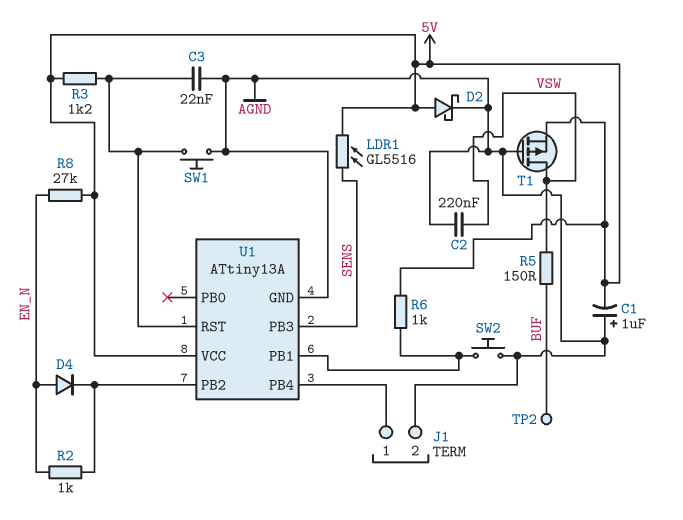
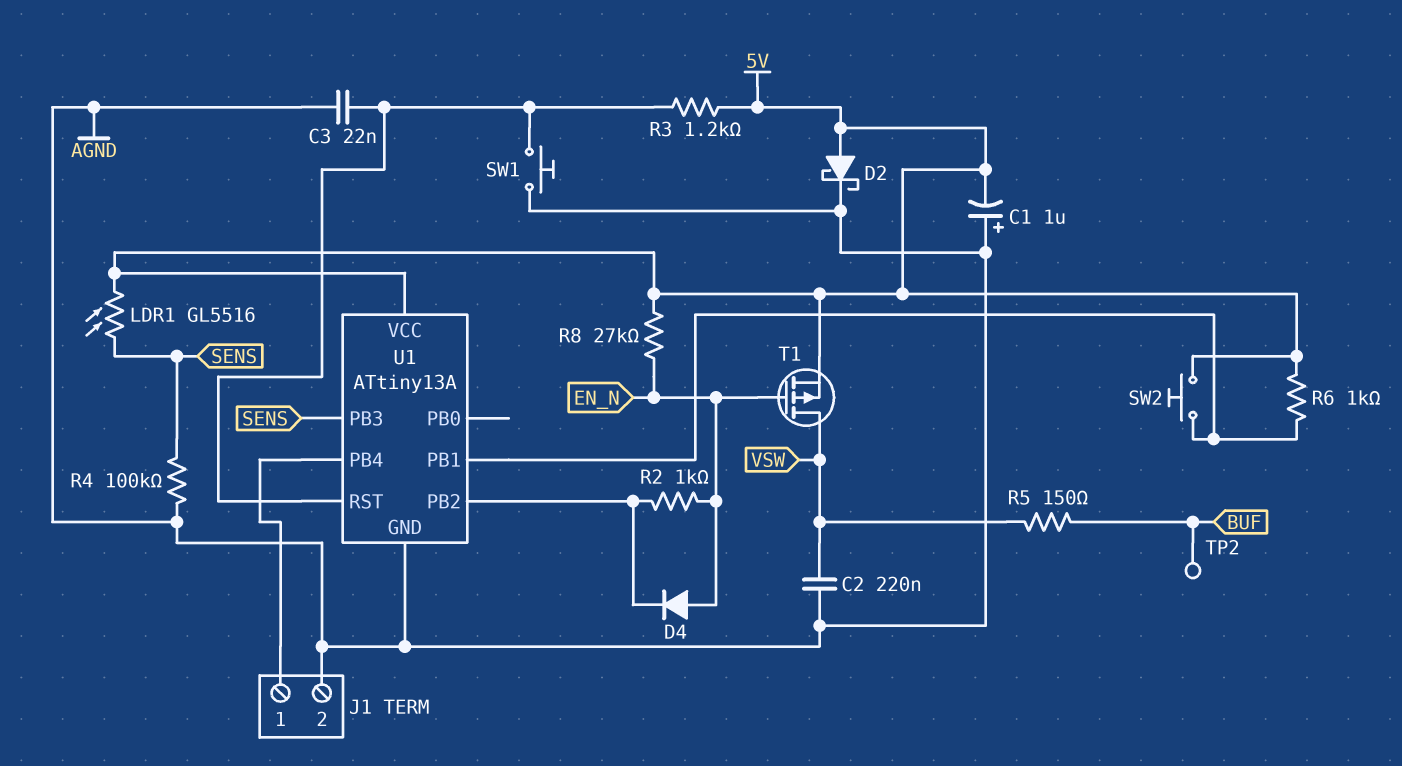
R4: none -> 100k (AGND, SENS)
SW2: button (AGND, U1/PB1) -> button (5V, U1/PB1)
T1: PMOS (G AGND, D VSW, S 5V) -> PMOS (G EN_N, D VSW, S 5V)

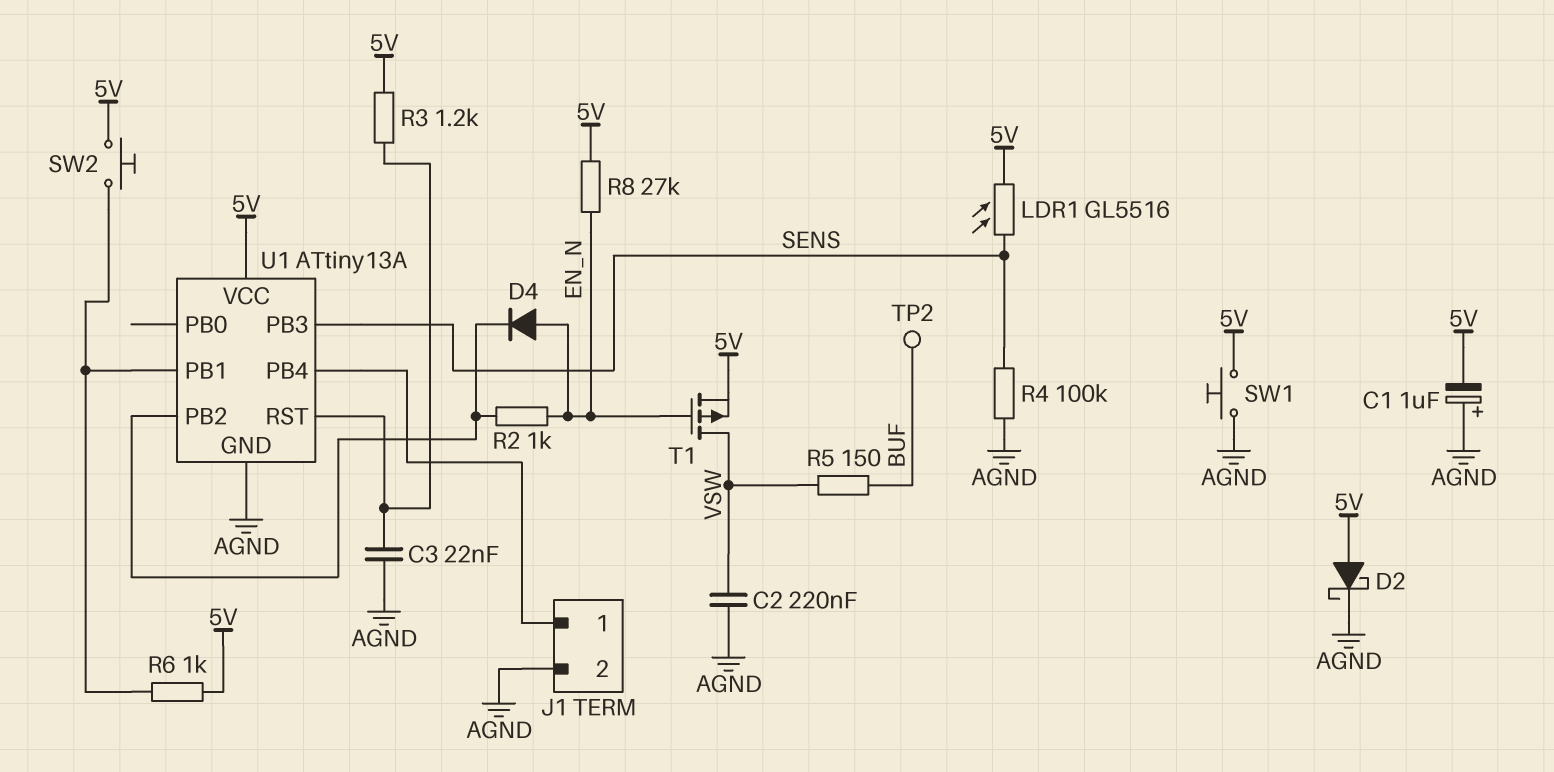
SW1: button (AGND, U1/RST) -> button (5V, AGND)

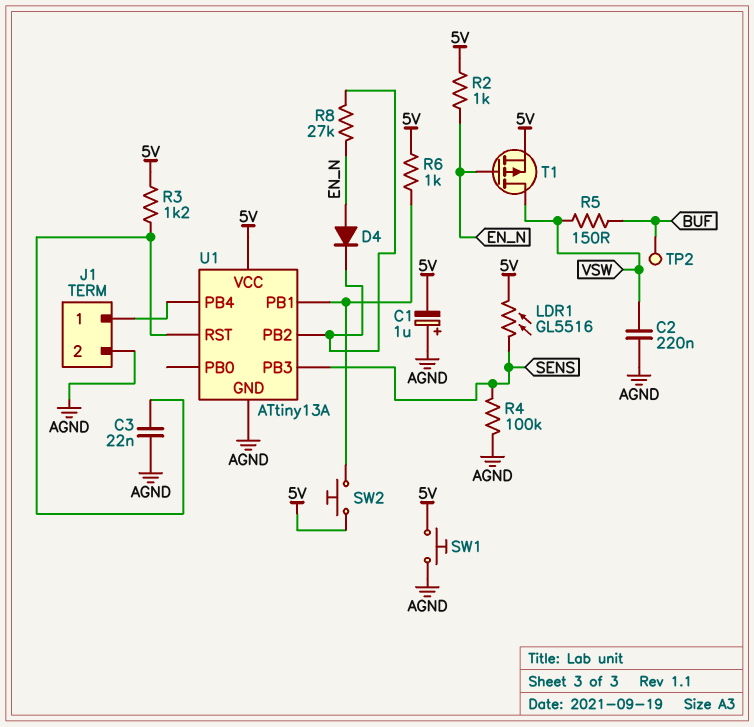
D2: schottky (A 5V, K AGND) -> none
R2: 1k (EN_N, U1/PB2) -> 1k (5V, EN_N)
R8: 27k (5V, EN_N) -> 27k (EN_N, U1/PB2)

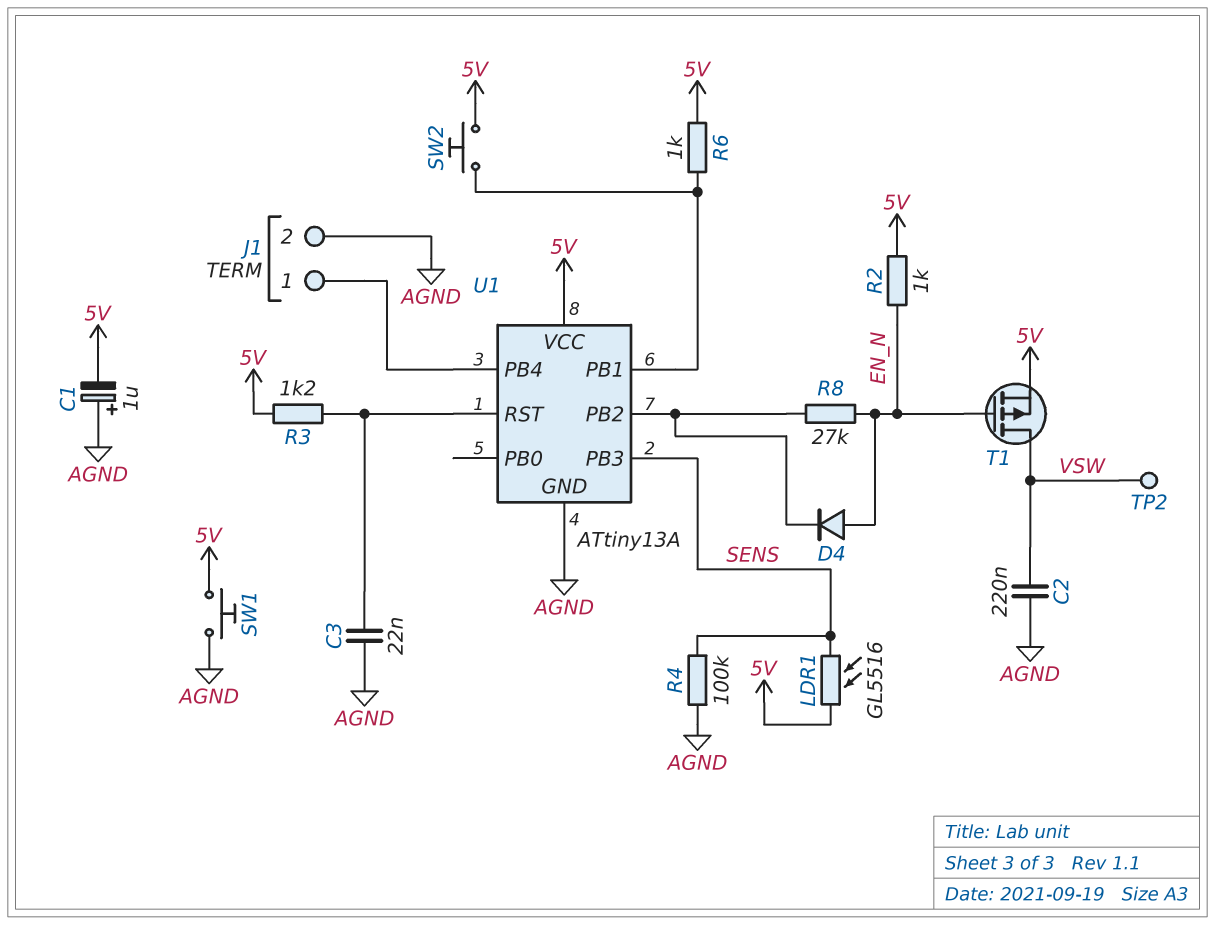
R5: 150 (BUF, VSW) -> none
TP2: test point (BUF) -> test point (VSW)

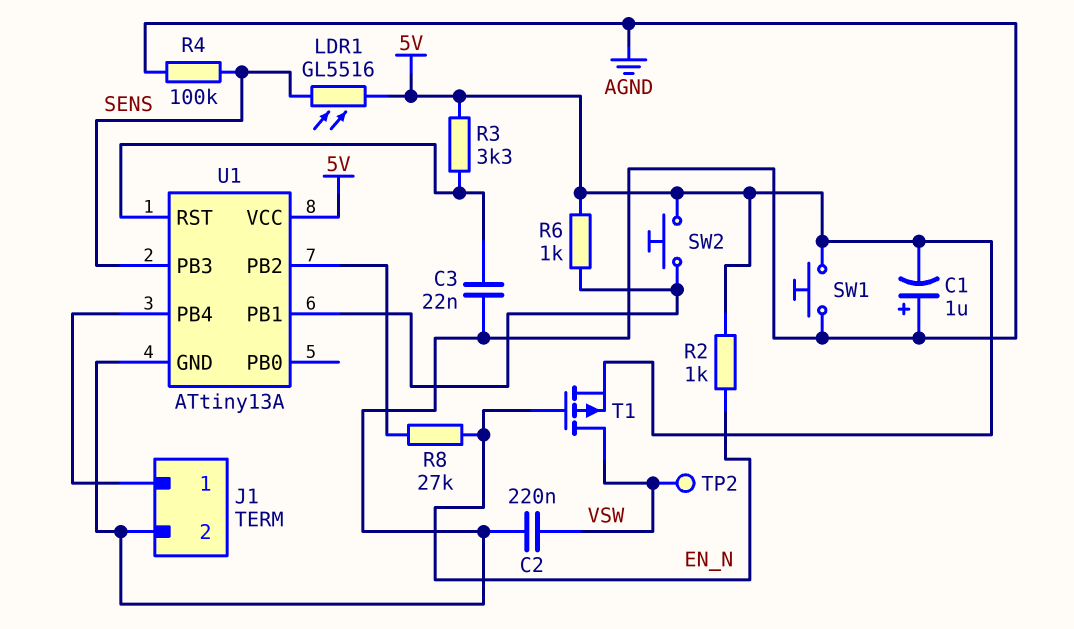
D4: diode (A EN_N, K U1/PB2) -> none
R3: 1.2k (5V, U1/RST) -> 3.3k (5V, U1/RST)

